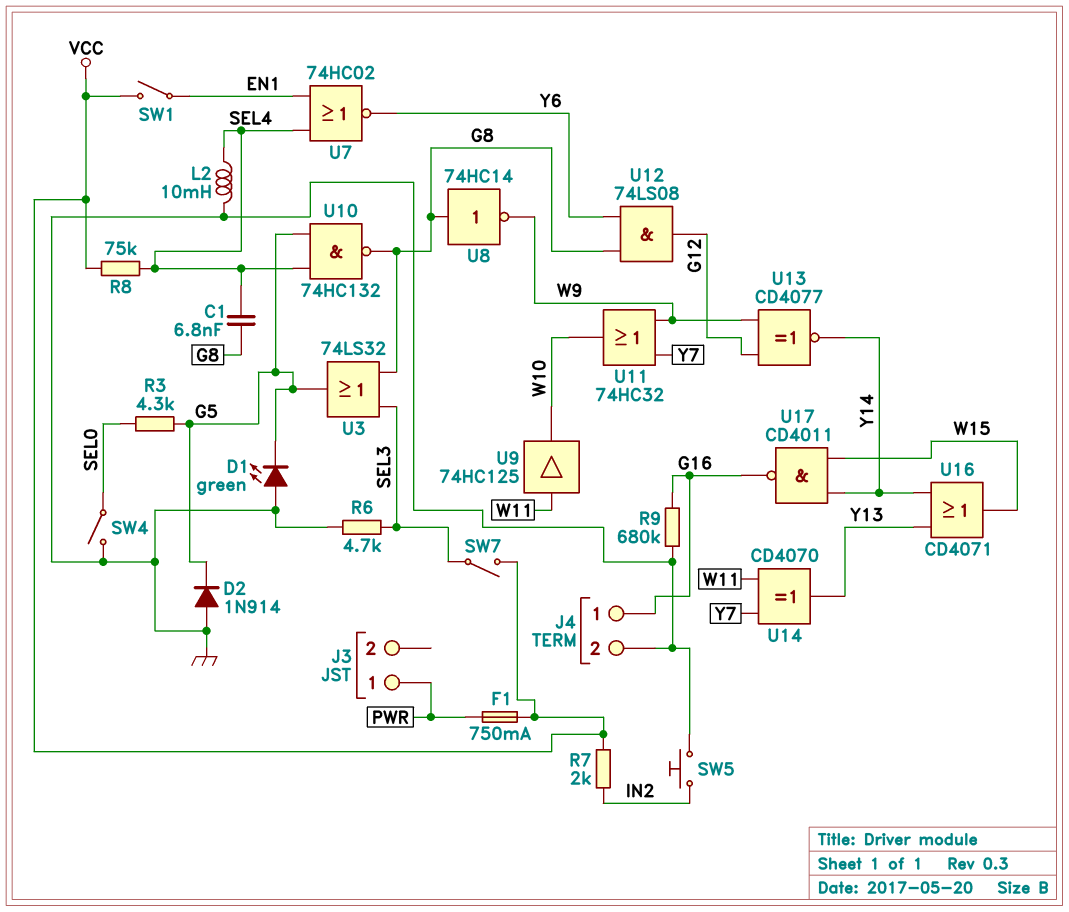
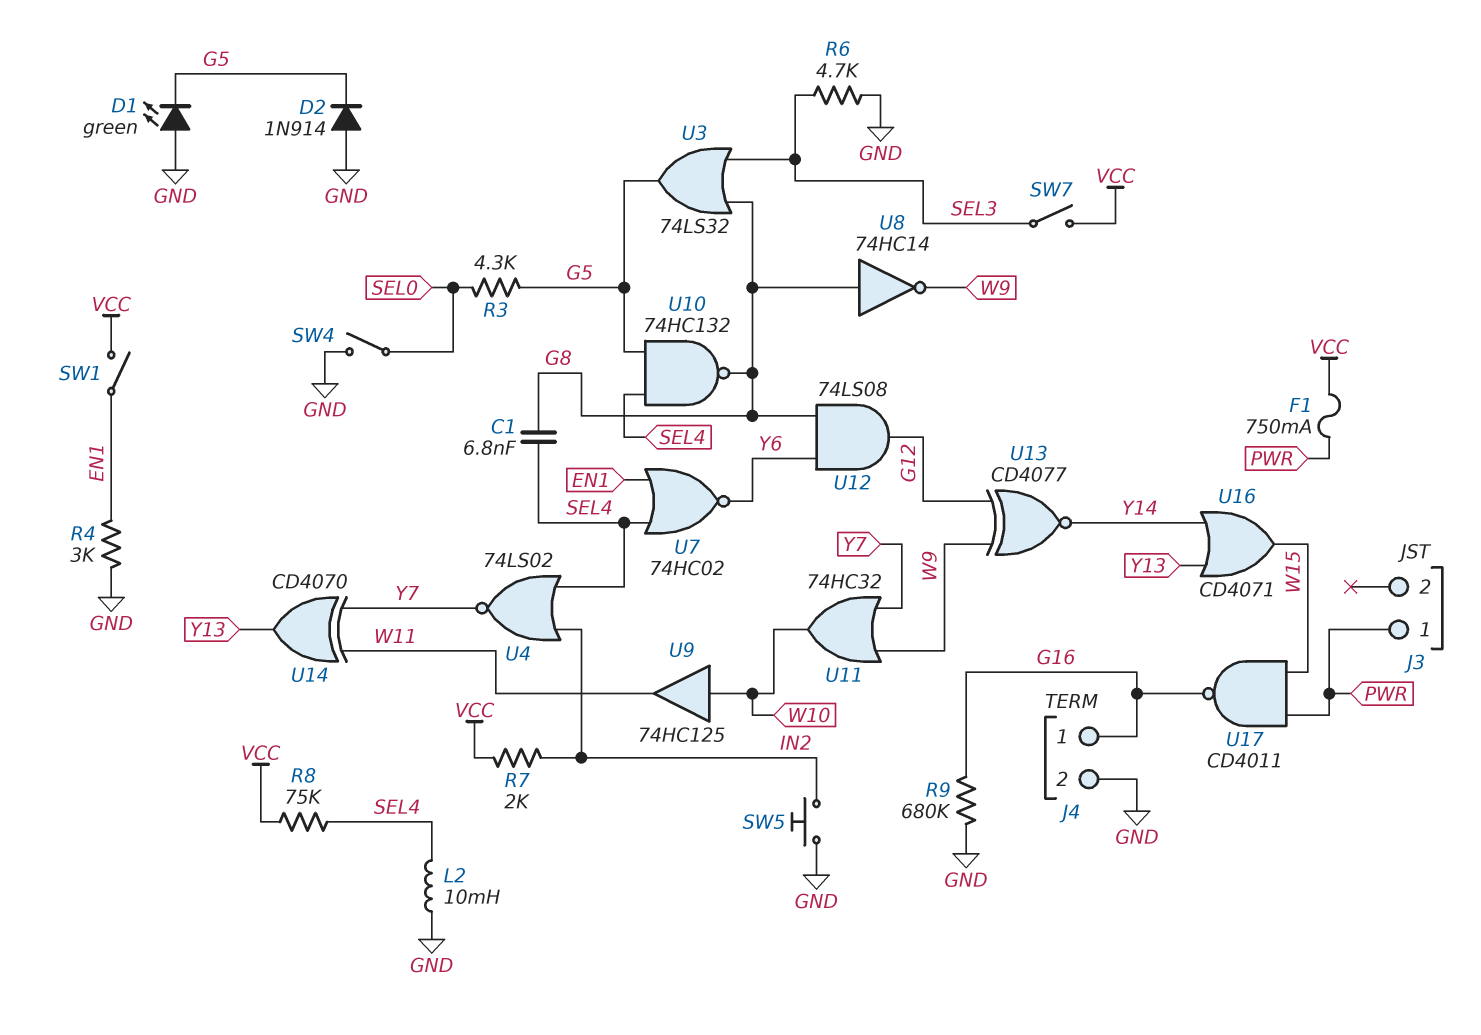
R4: none -> 3k (EN1, GND)
U4: none -> NOR 74LS02 (in IN2, in SEL4, out Y7)
U9: buffer 74HC125 (in W11, out W10) -> buffer 74HC125 (in W10, out W11)
U17: NAND CD4011 (in W15, in Y14, out G16) -> NAND CD4011 (in PWR, in W15, out G16)

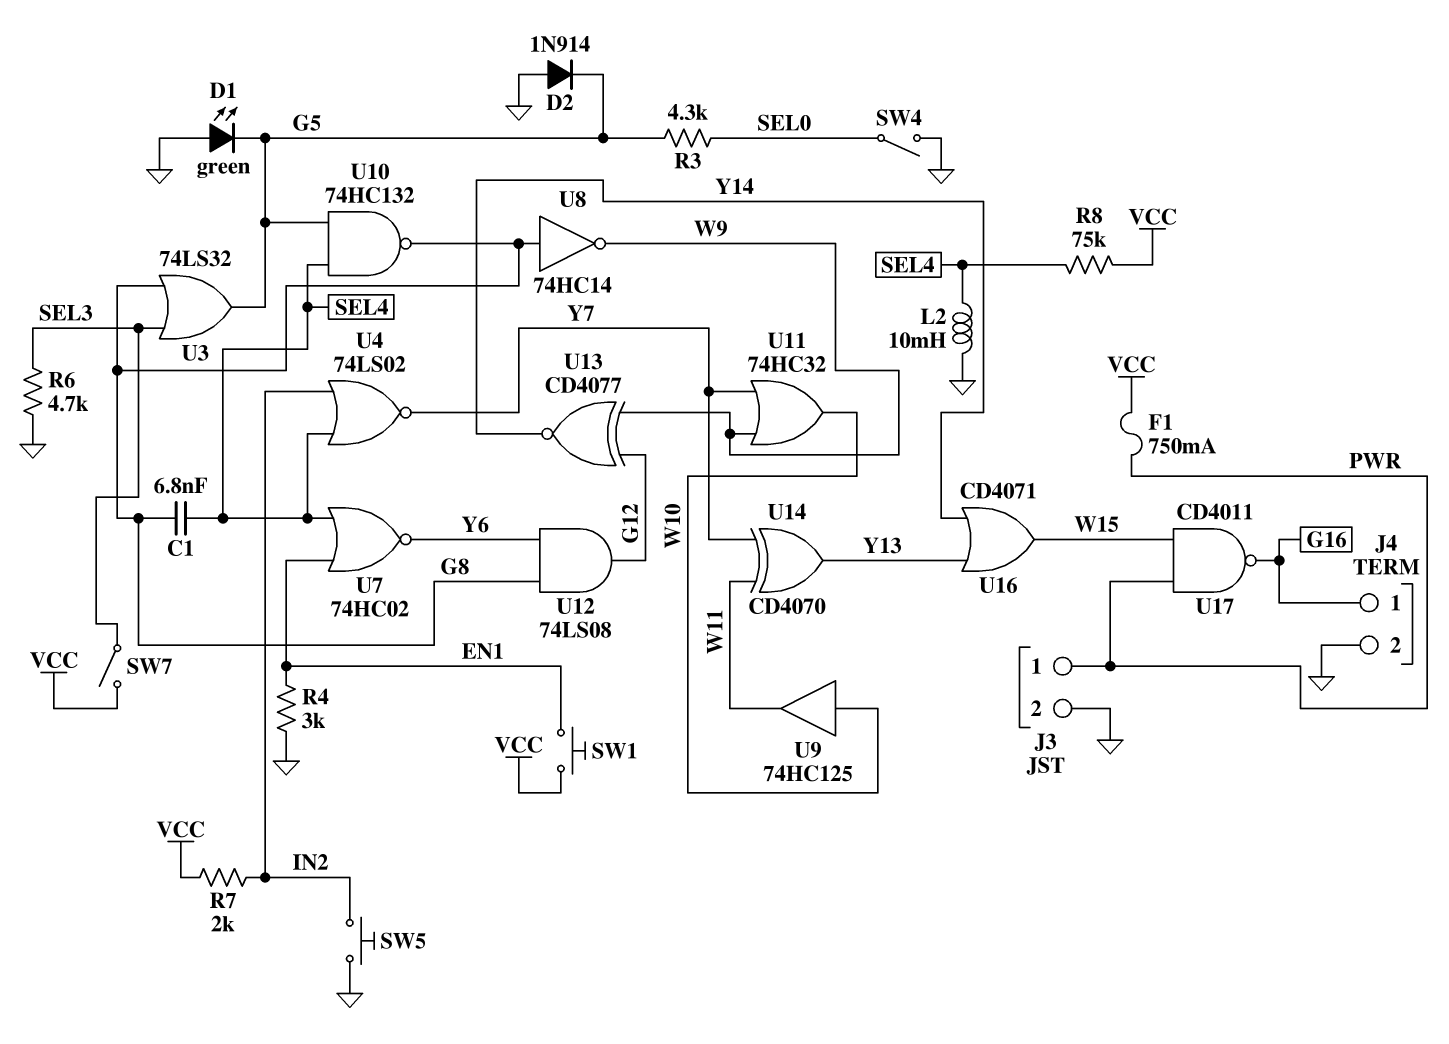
J3 pin 2: none -> GND
R9: 680k (G16, GND) -> none
SW1: switch (EN1, VCC) -> button (EN1, VCC)

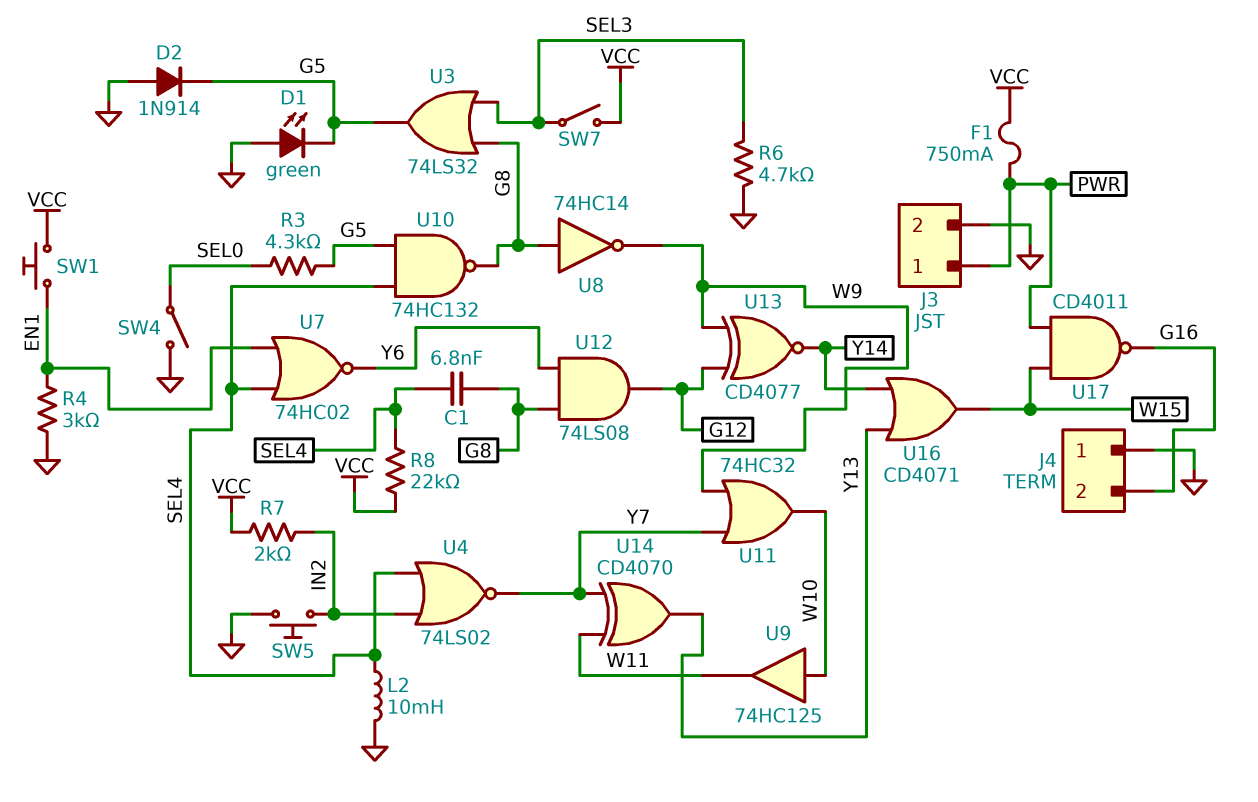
J4 pin 1: G16 -> GND
J4 pin 2: GND -> G16
R8: 75k (SEL4, VCC) -> 22k (SEL4, VCC)

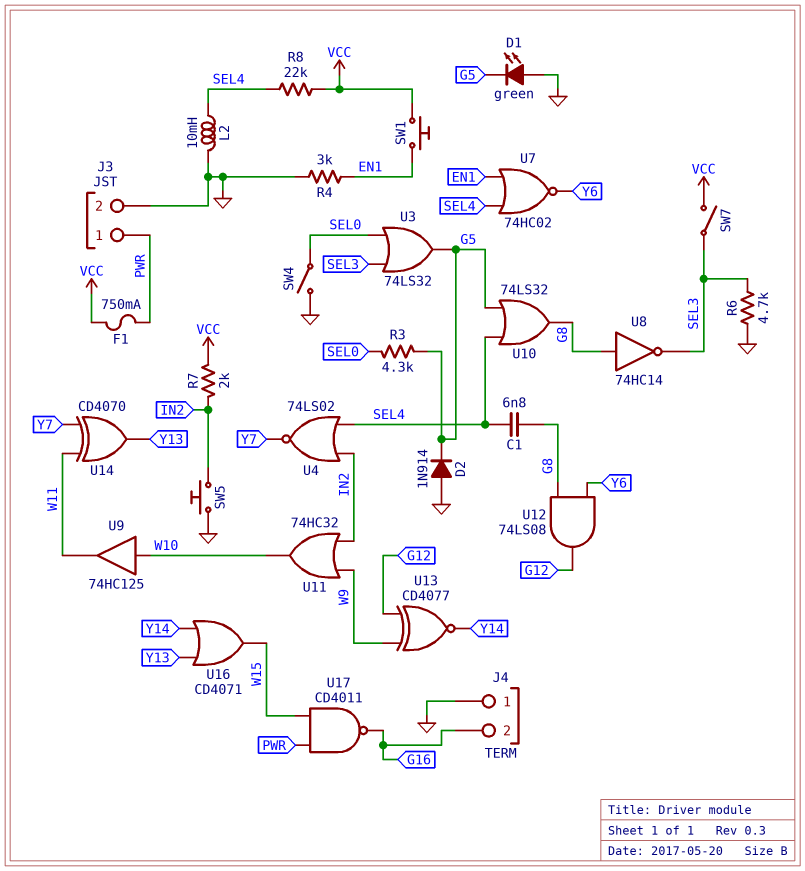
U3: OR 74LS32 (in G8, in SEL3, out G5) -> OR 74LS32 (in SEL0, in SEL3, out G5)
U8: NOT 74HC14 (in G8, out W9) -> NOT 74HC14 (in G8, out SEL3)
U10: NAND 74HC132 (in G5, in SEL4, out G8) -> OR 74LS32 (in G5, in SEL4, out G8)
U11: OR 74HC32 (in W9, in Y7, out W10) -> OR 74HC32 (in IN2, in W9, out W10)

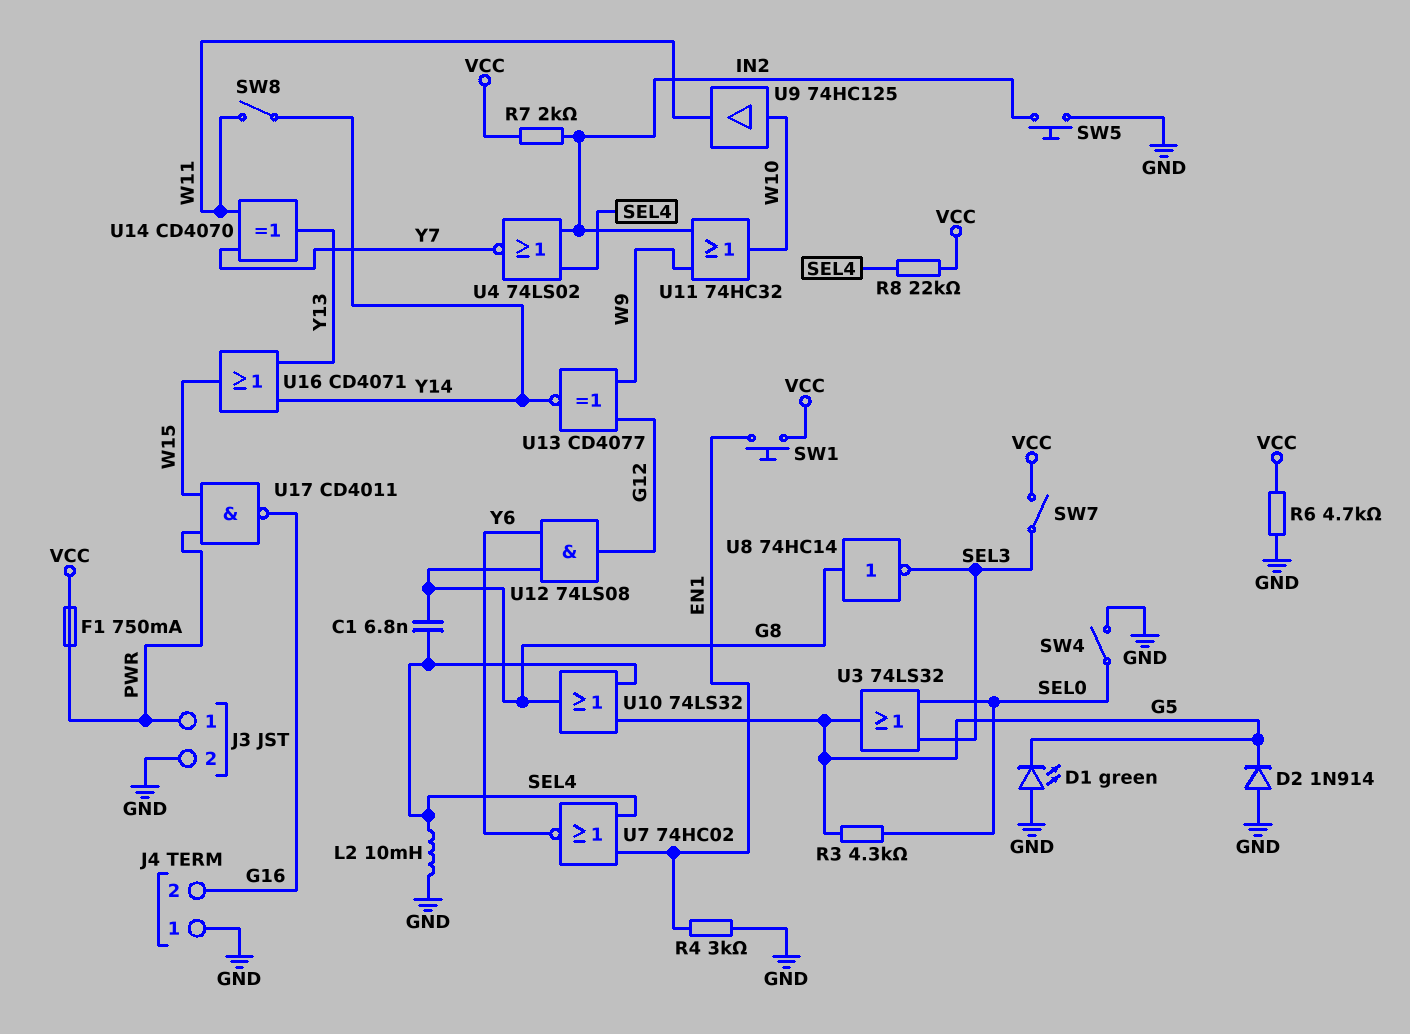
R6: 4.7k (GND, SEL3) -> 4.7k (GND, VCC)
SW8: none -> switch (W11, Y14)

